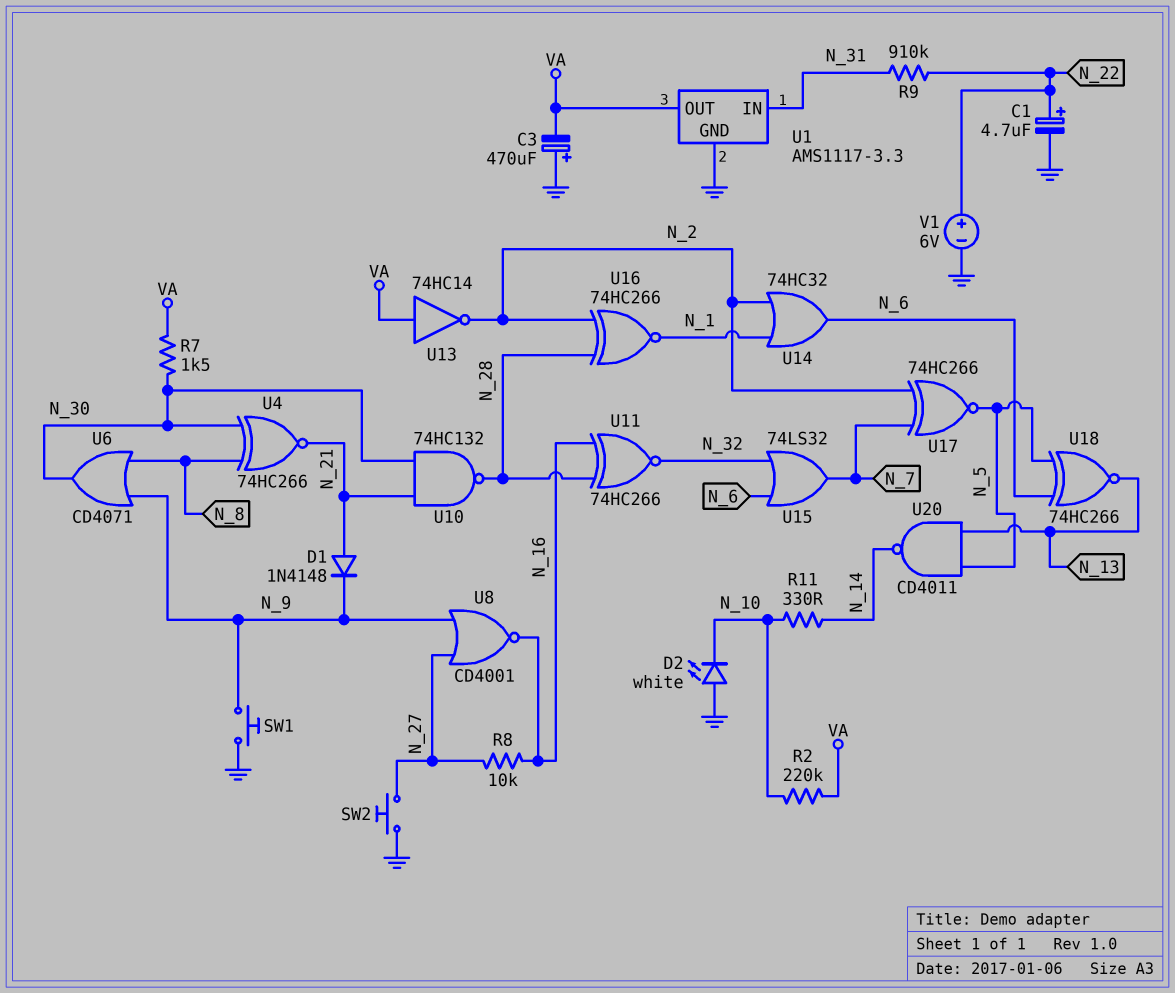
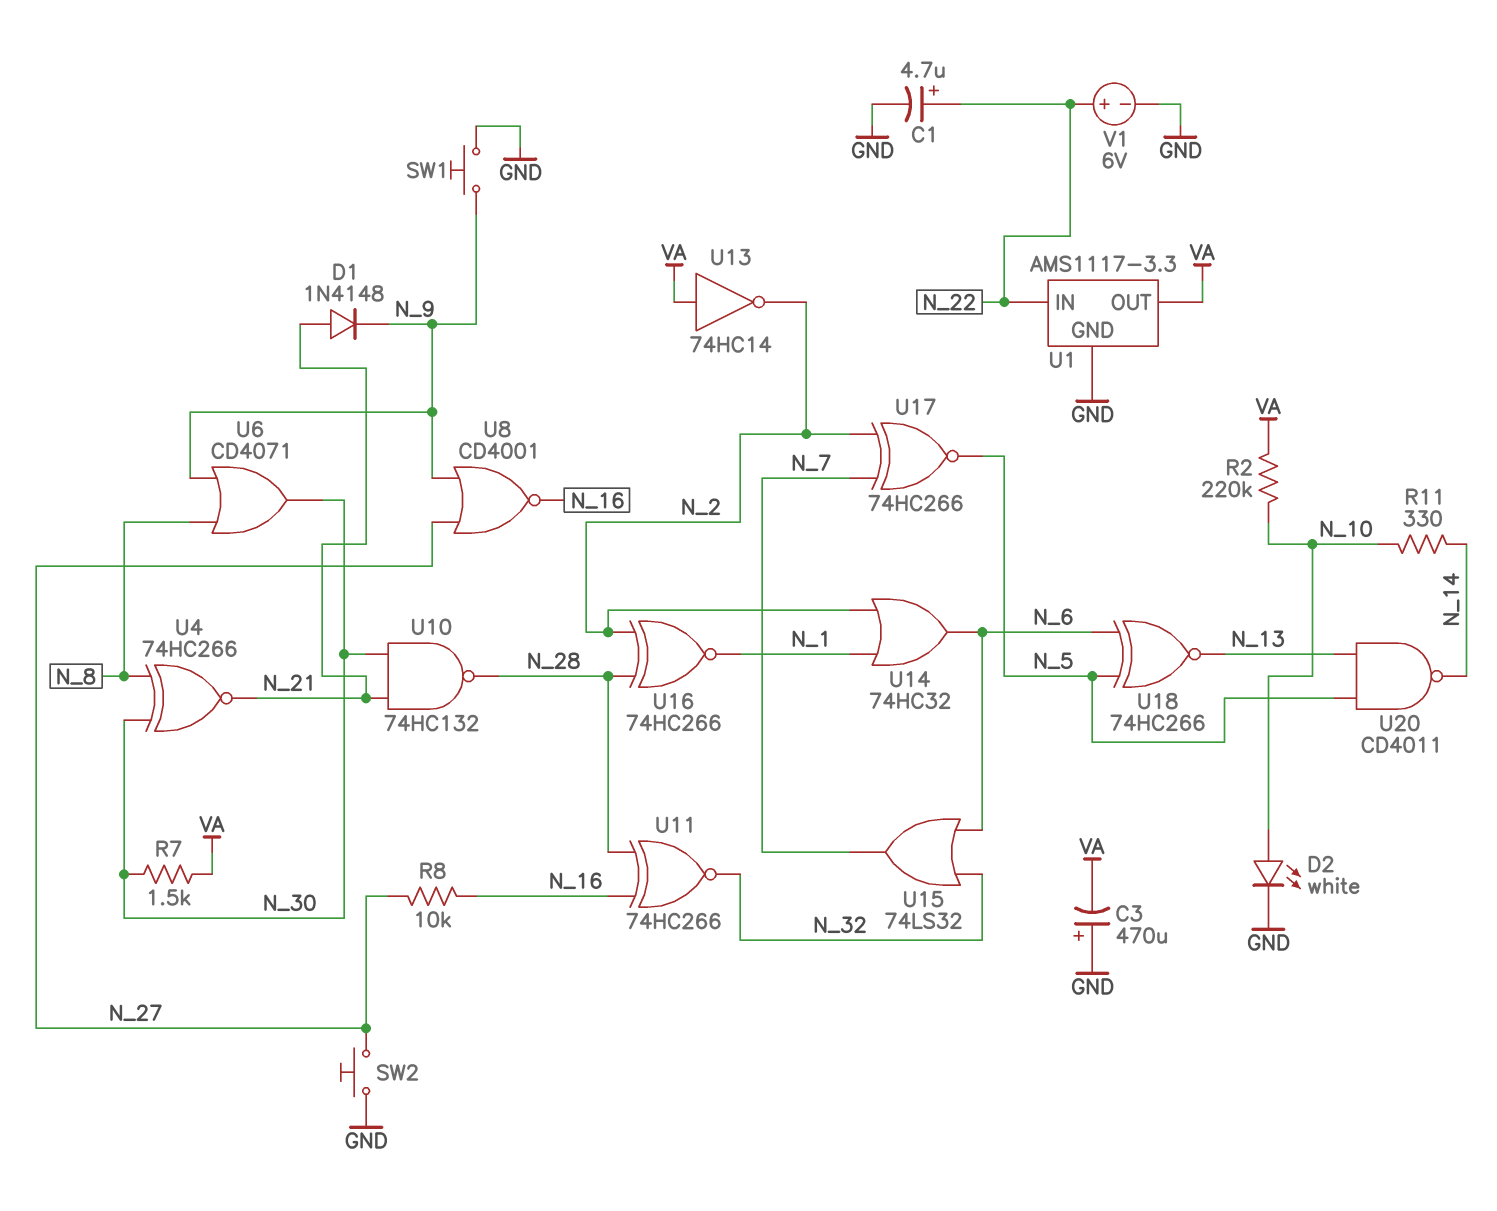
D2: LED white (A GND, K N_10) -> LED white (A N_10, K GND)
R9: 910k (N_22, N_31) -> none
U1 pin IN: N_31 -> N_22

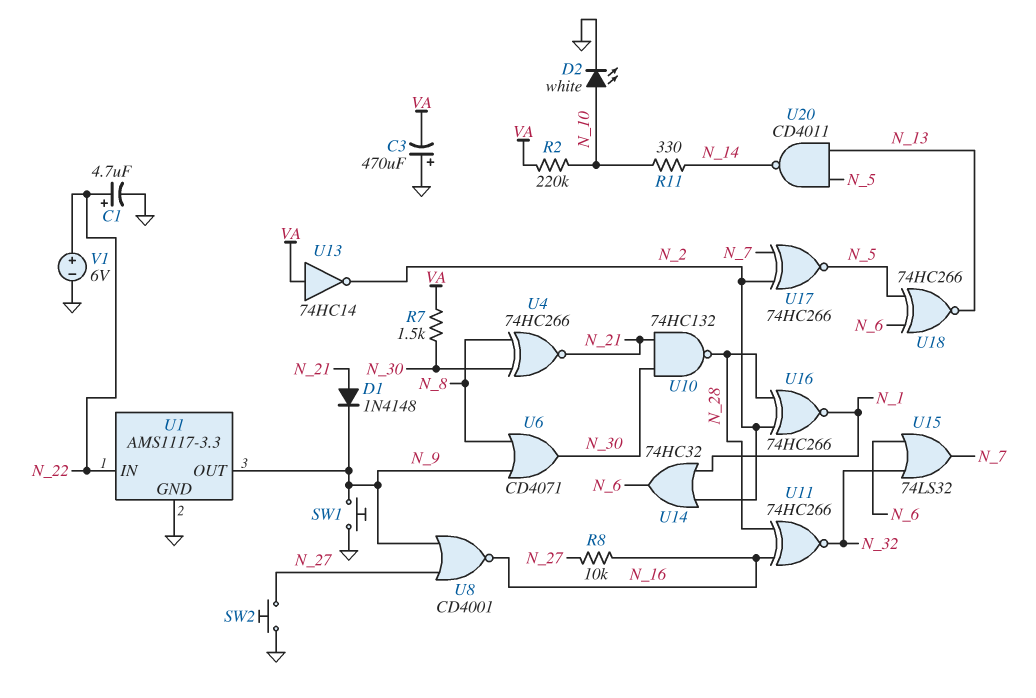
U1 pin OUT: VA -> N_9

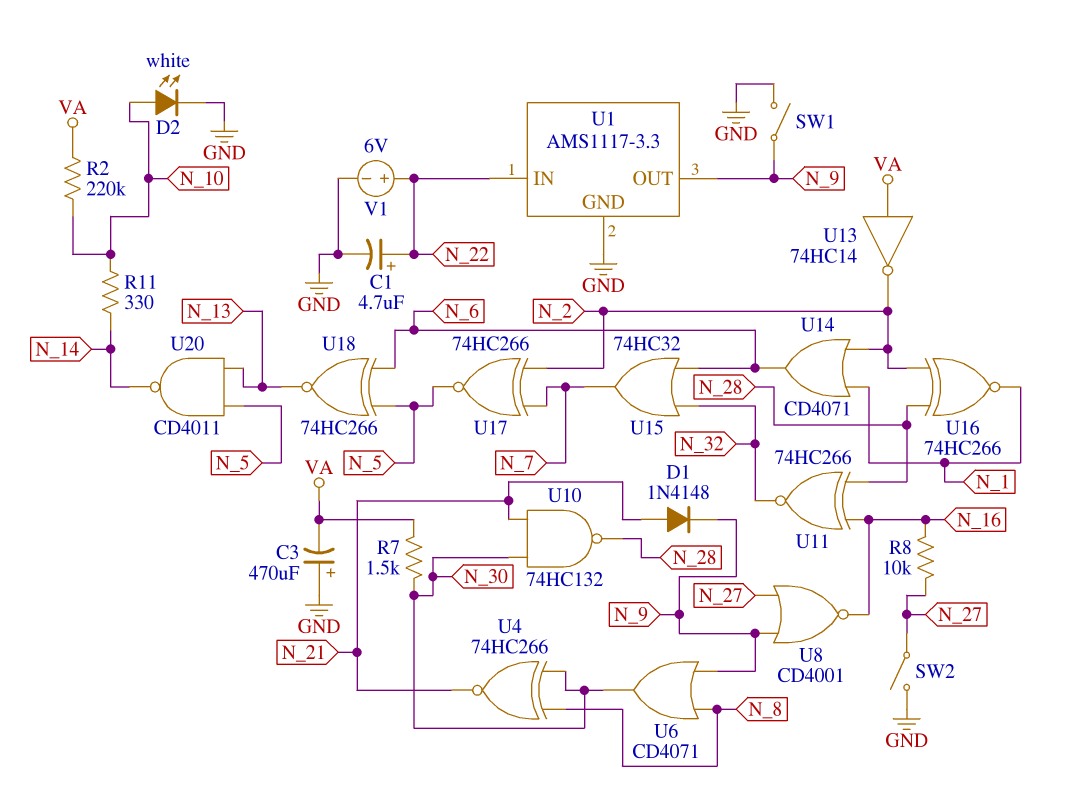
SW1: button (GND, N_9) -> switch (GND, N_9)
SW2: button (GND, N_27) -> switch (GND, N_27)
U14: OR 74HC32 (in N_1, in N_2, out N_6) -> OR CD4071 (in N_1, in N_2, out N_6)
U15: OR 74LS32 (in N_6, in N_32, out N_7) -> OR 74HC32 (in N_6, in N_32, out N_7)

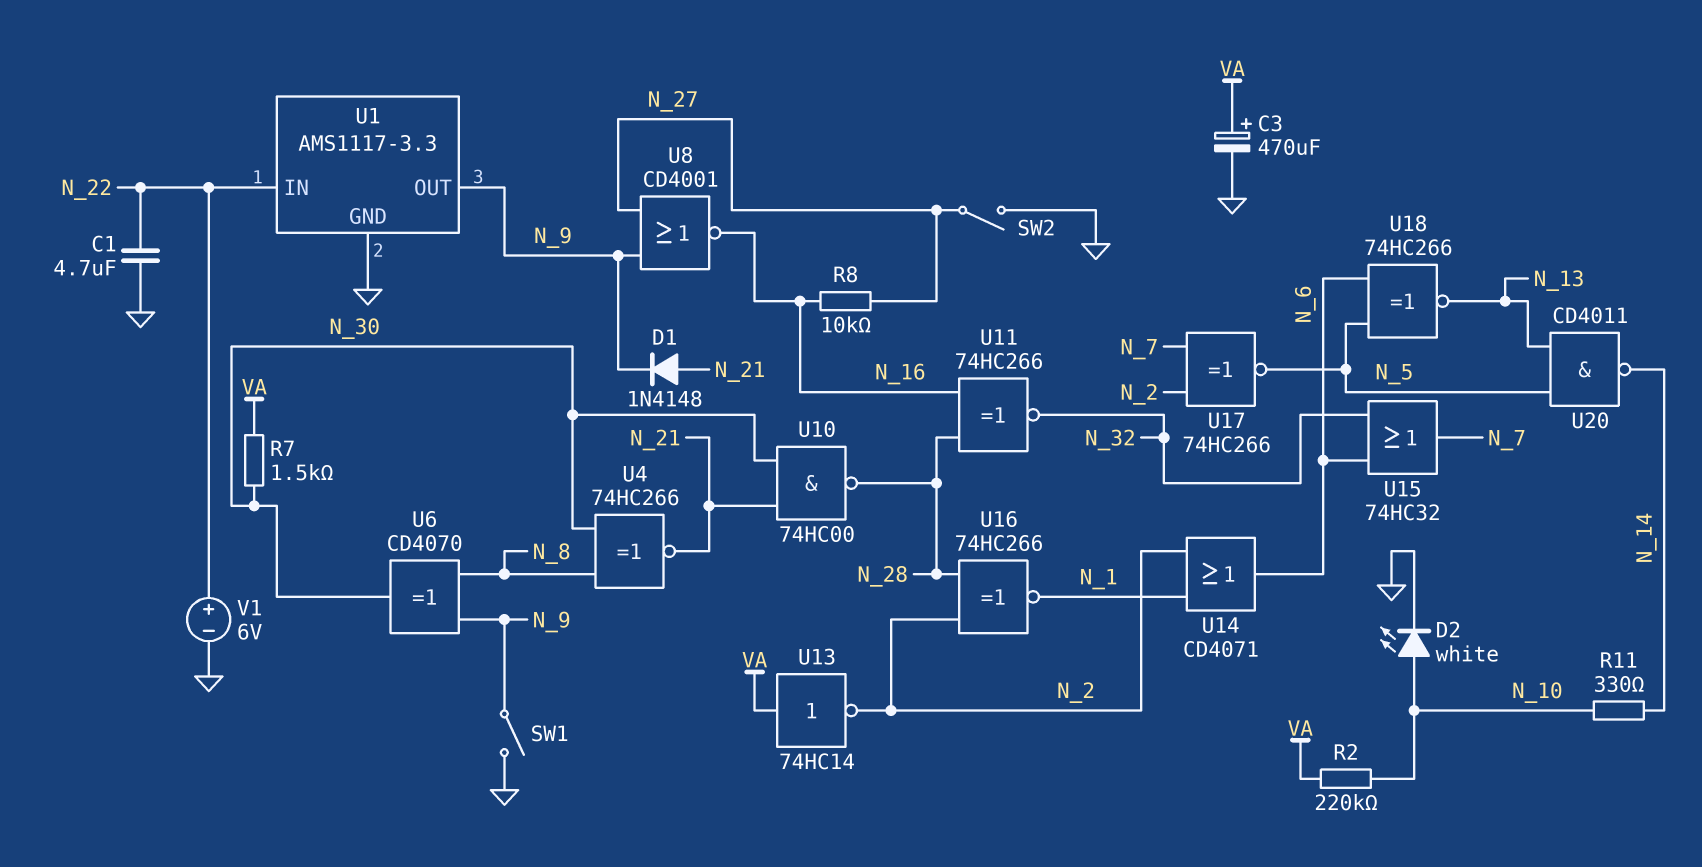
C1: 4.7uF (plus N_22, minus GND) -> 4.7uF (GND, N_22)
C3: 470uF (plus GND, minus VA) -> 470uF (plus VA, minus GND)
U6: OR CD4071 (in N_8, in N_9, out N_30) -> XOR CD4070 (in N_8, in N_9, out N_30)
U10: NAND 74HC132 (in N_21, in N_30, out N_28) -> NAND 74HC00 (in N_21, in N_30, out N_28)

